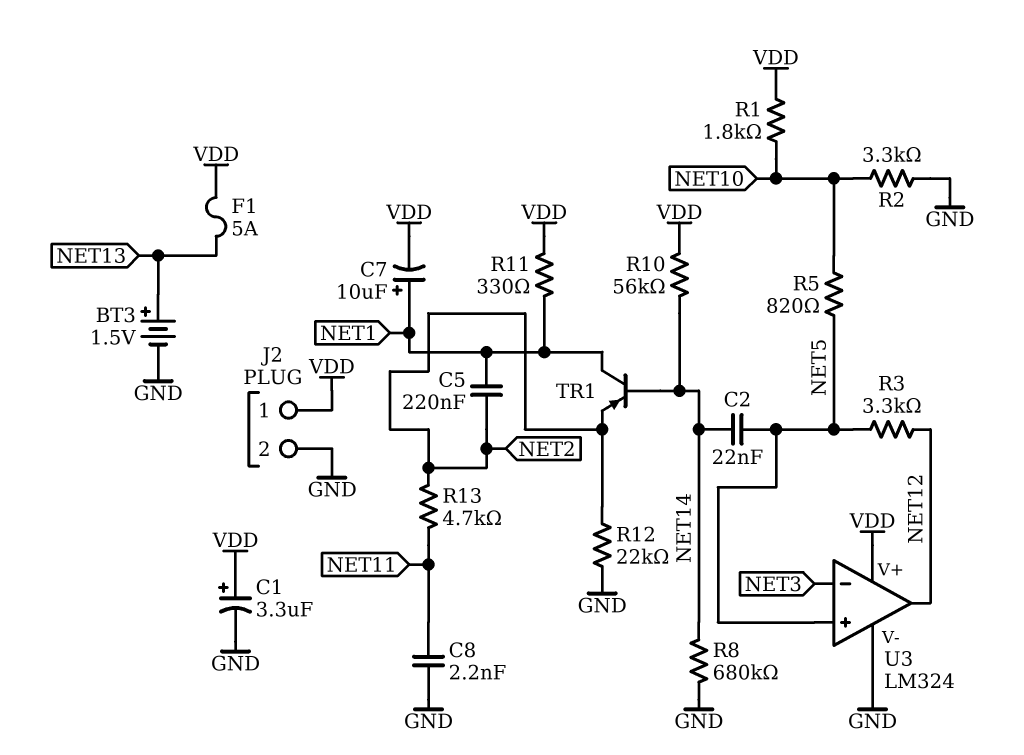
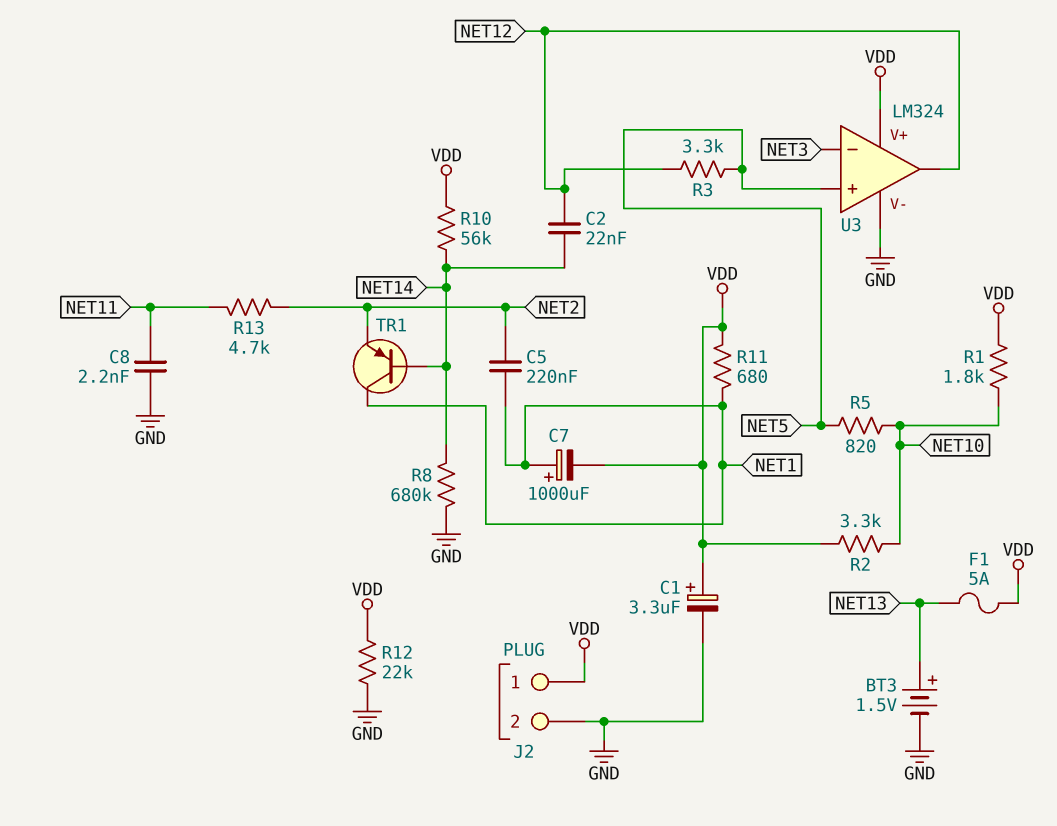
C2: 22nF (NET5, NET14) -> 22nF (NET12, NET14)
C7: 10uF (plus NET1, minus VDD) -> 1000uF (plus NET1, minus VDD)
R2: 3.3k (GND, NET10) -> 3.3k (NET10, VDD)
R11: 330 (NET1, VDD) -> 680 (NET1, VDD)
R12: 22k (GND, NET2) -> 22k (GND, VDD)

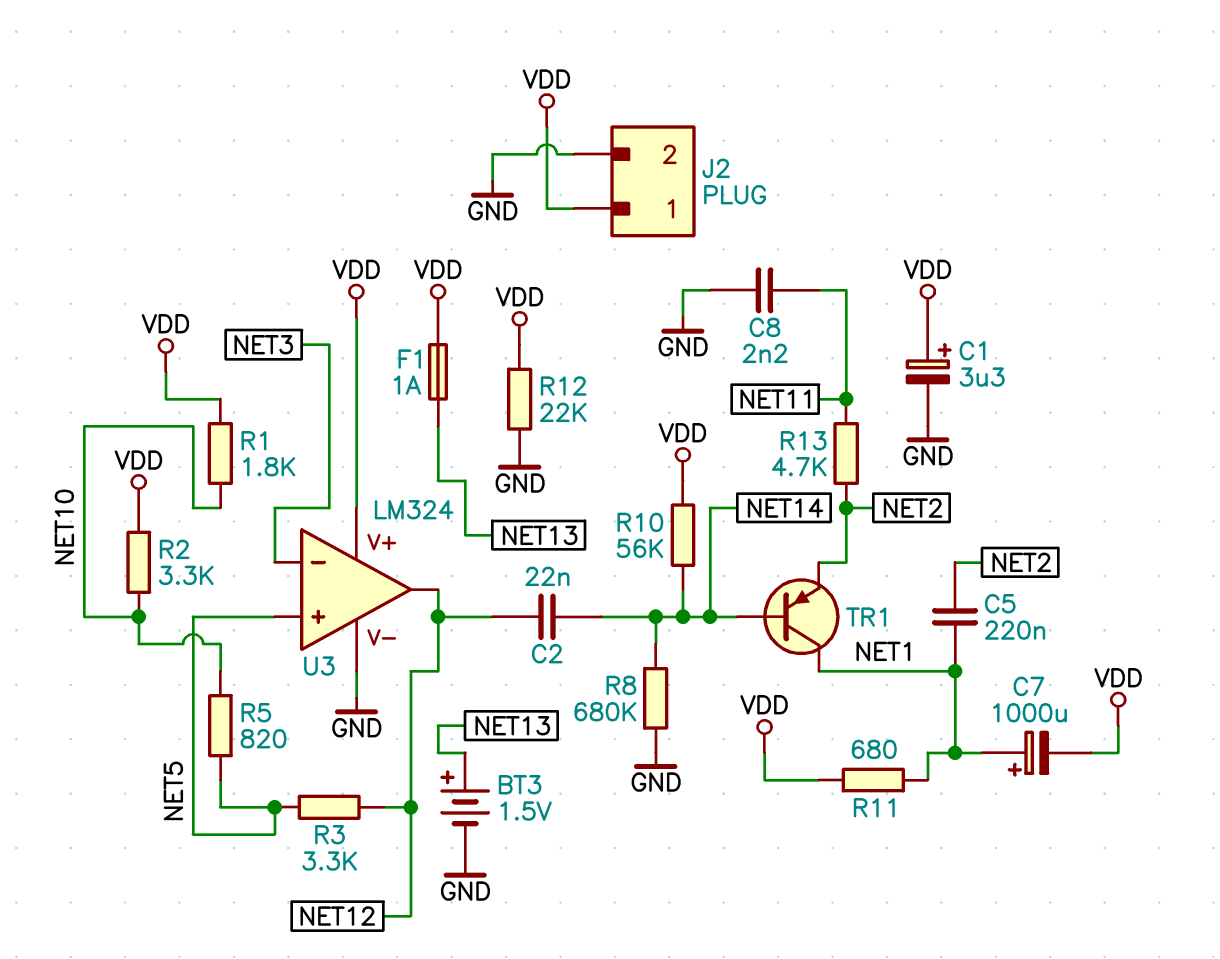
F1: 5A (NET13, VDD) -> 1A (NET13, VDD)

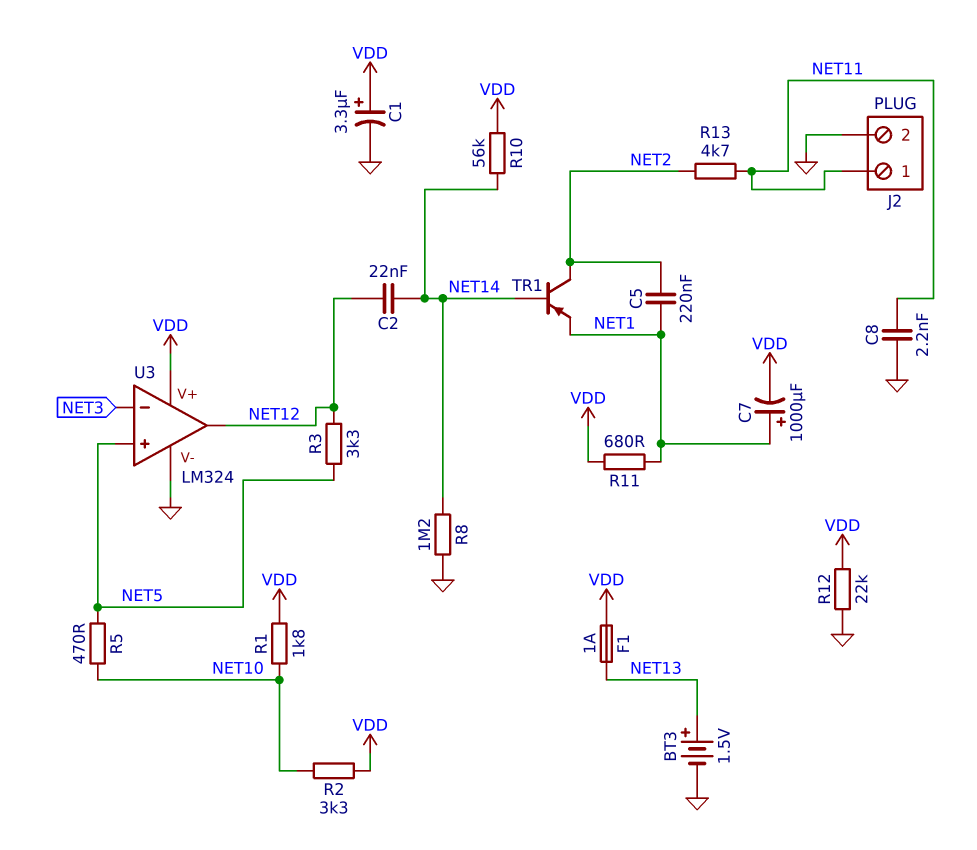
J2 pin 1: VDD -> NET11
R5: 820 (NET5, NET10) -> 470 (NET5, NET10)
R8: 680k (GND, NET14) -> 1.2M (GND, NET14)
TR1: PNP (B NET14, C NET1, E NET2) -> PNP (B NET14, C NET2, E NET1)

